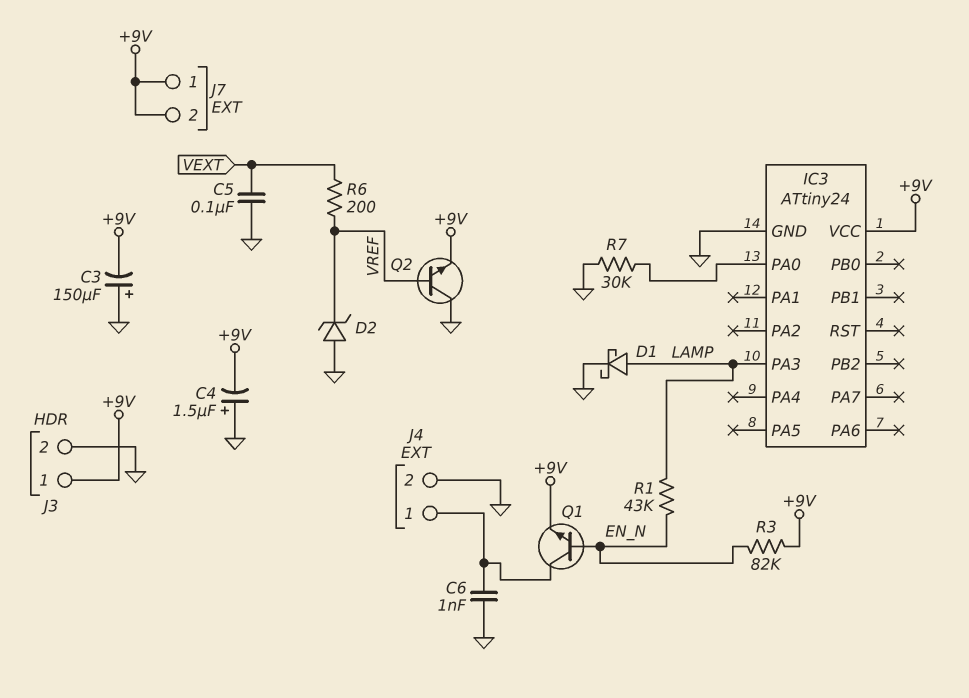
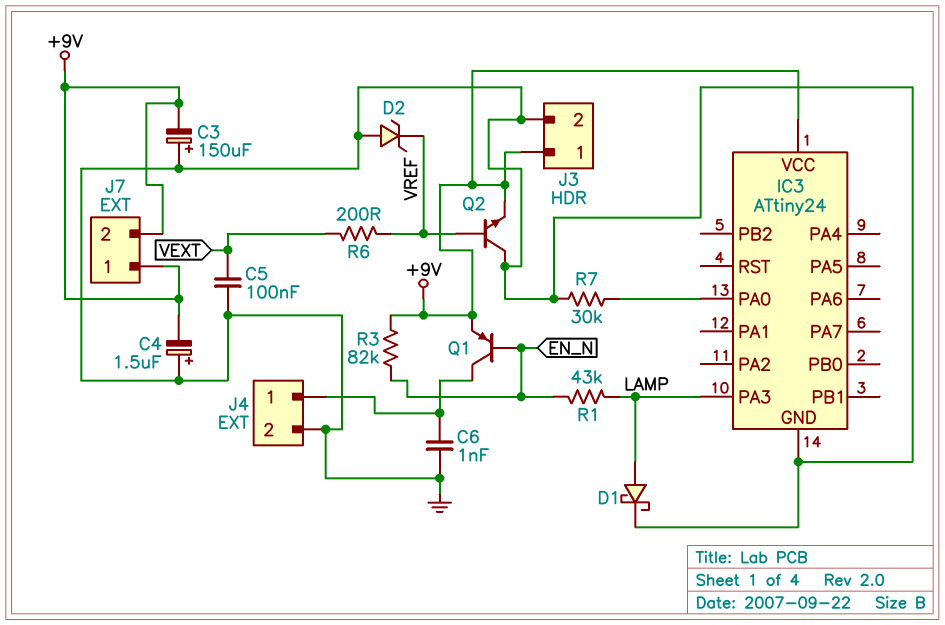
Q1: NPN (B EN_N, C J4/1, E +9V) -> PNP (B EN_N, C J4/1, E +9V)

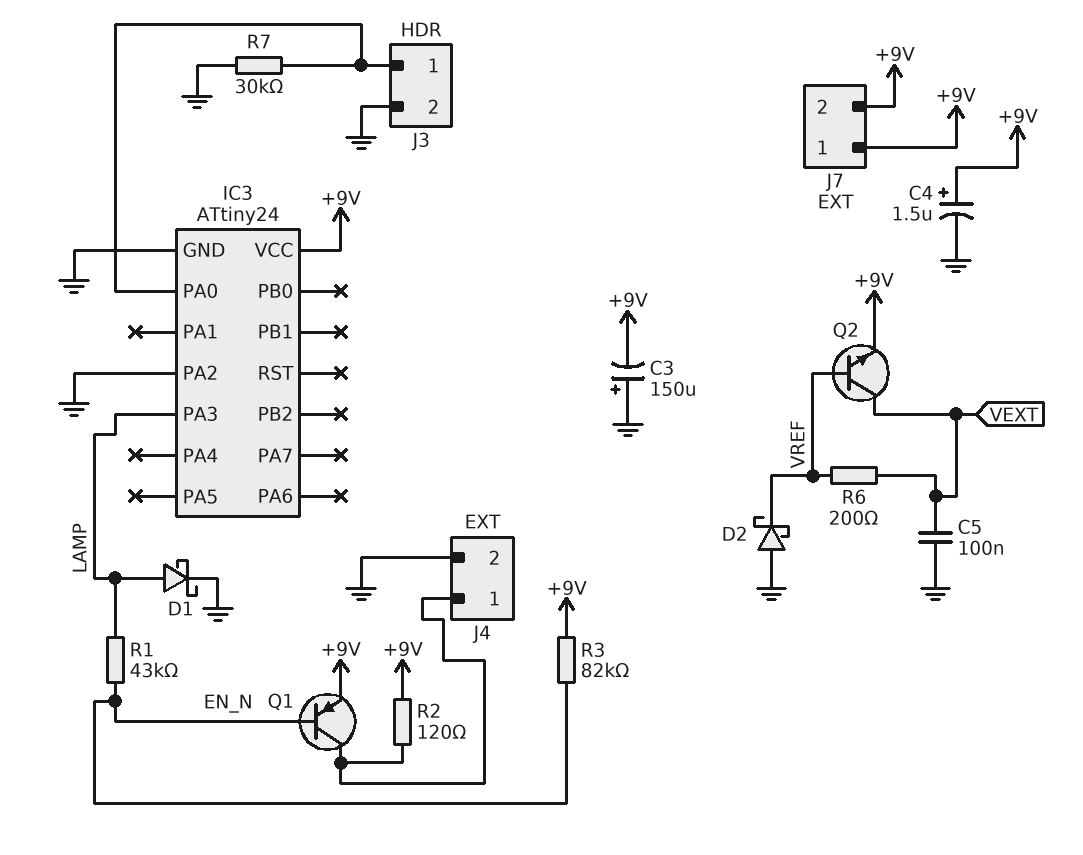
C4: 1.5uF (plus GND, minus +9V) -> 1.5uF (plus +9V, minus GND)
C6: 1nF (GND, J4/1) -> none
D2: zener (A GND, K VREF) -> schottky (A GND, K VREF)
IC3 pin PA2: none -> GND
J3 pin 1: +9V -> IC3/PA0
Q2: NPN (B VREF, C GND, E +9V) -> NPN (B VREF, C VEXT, E +9V)
R2: none -> 120 (+9V, J4/1)

